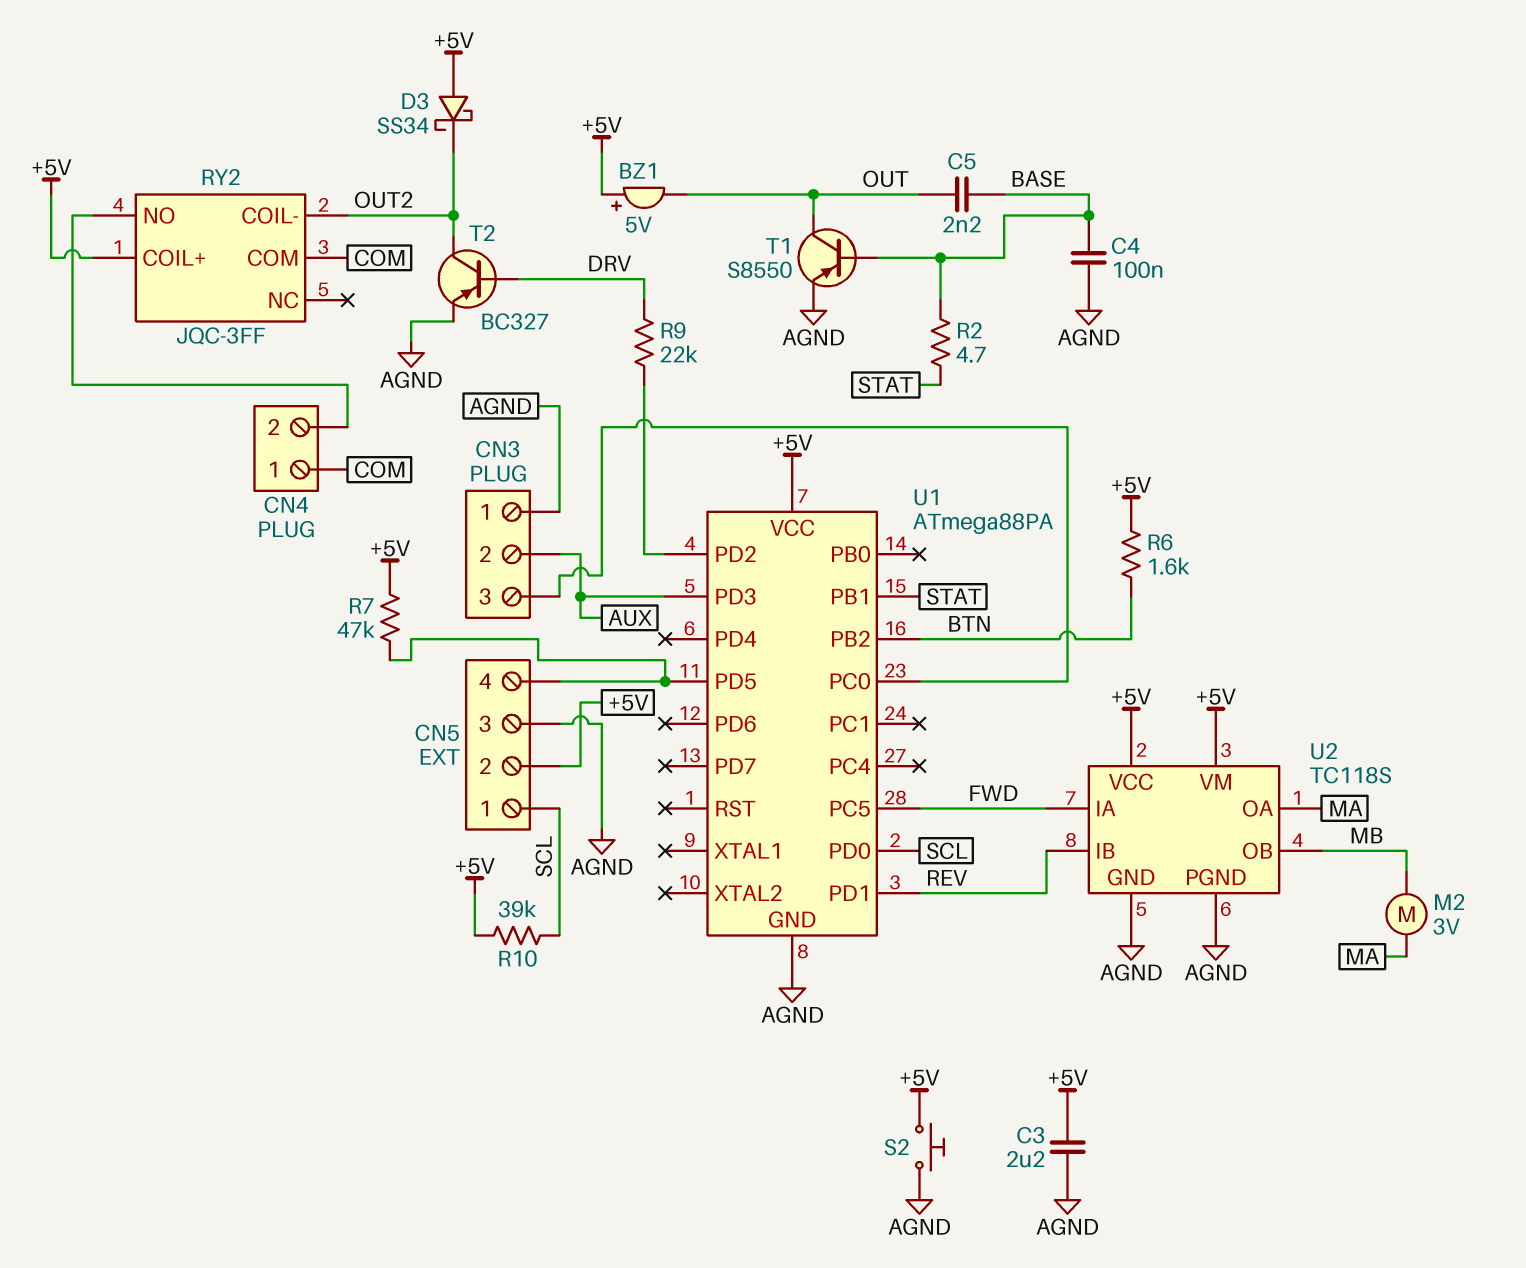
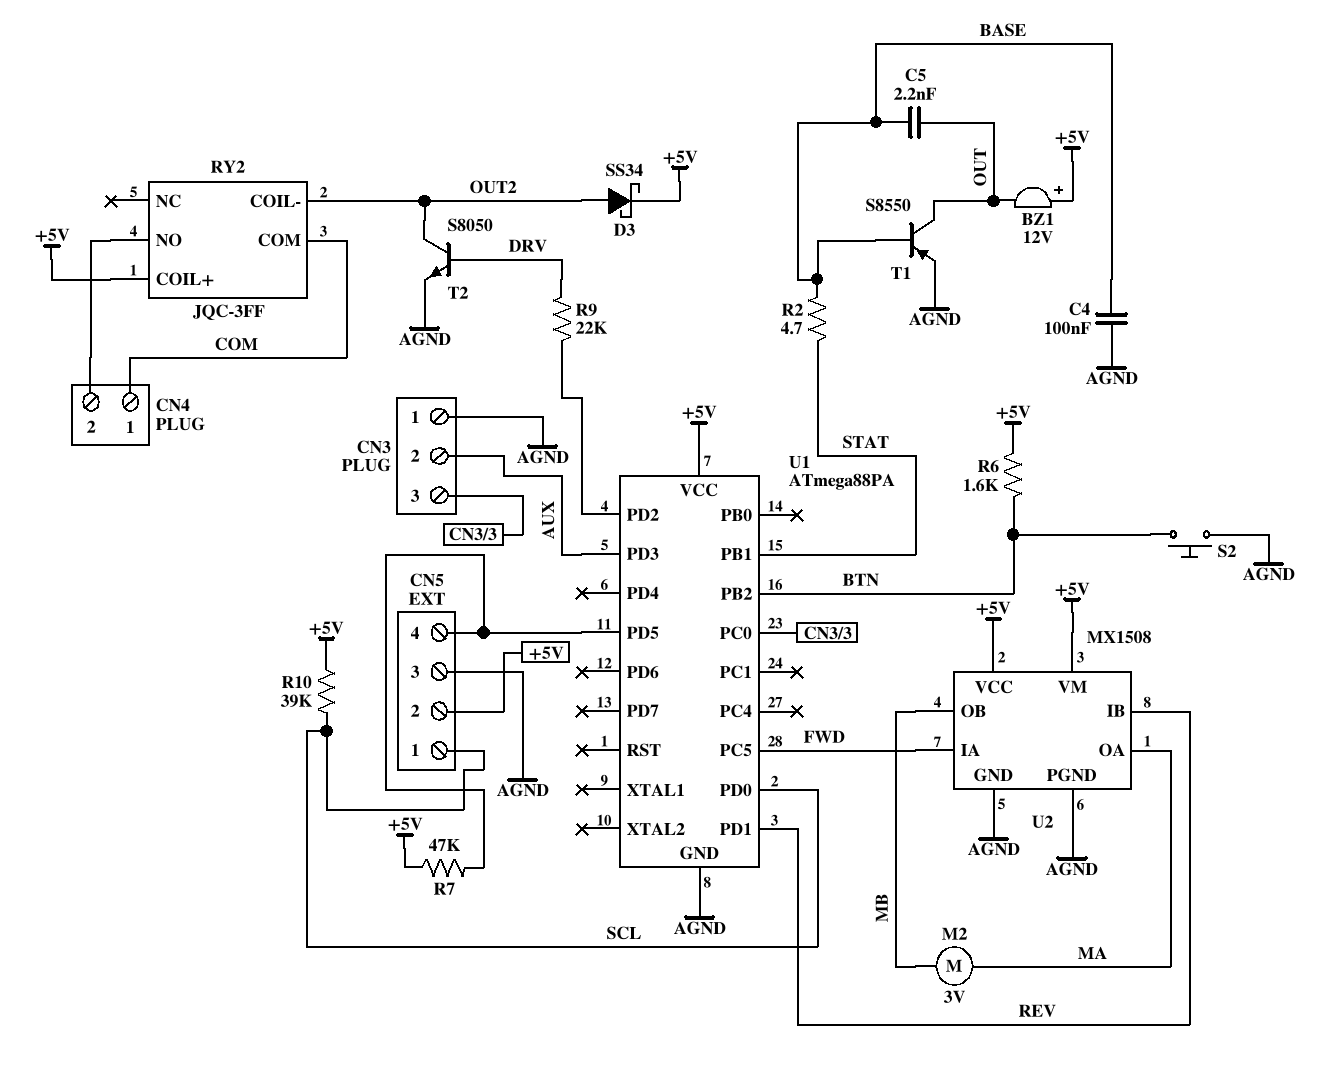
BZ1: buzzer 5V (plus +5V, minus OUT) -> buzzer 12V (plus +5V, minus OUT)
C3: 2.2uF (+5V, AGND) -> none
D3: schottky SS34 (A +5V, K OUT2) -> schottky SS34 (A OUT2, K +5V)
S2: button (+5V, AGND) -> button (AGND, BTN)
T2: PNP BC327 (B DRV, C OUT2, E AGND) -> NPN S8050 (B DRV, C OUT2, E AGND)
U2: TC118S -> MX1508

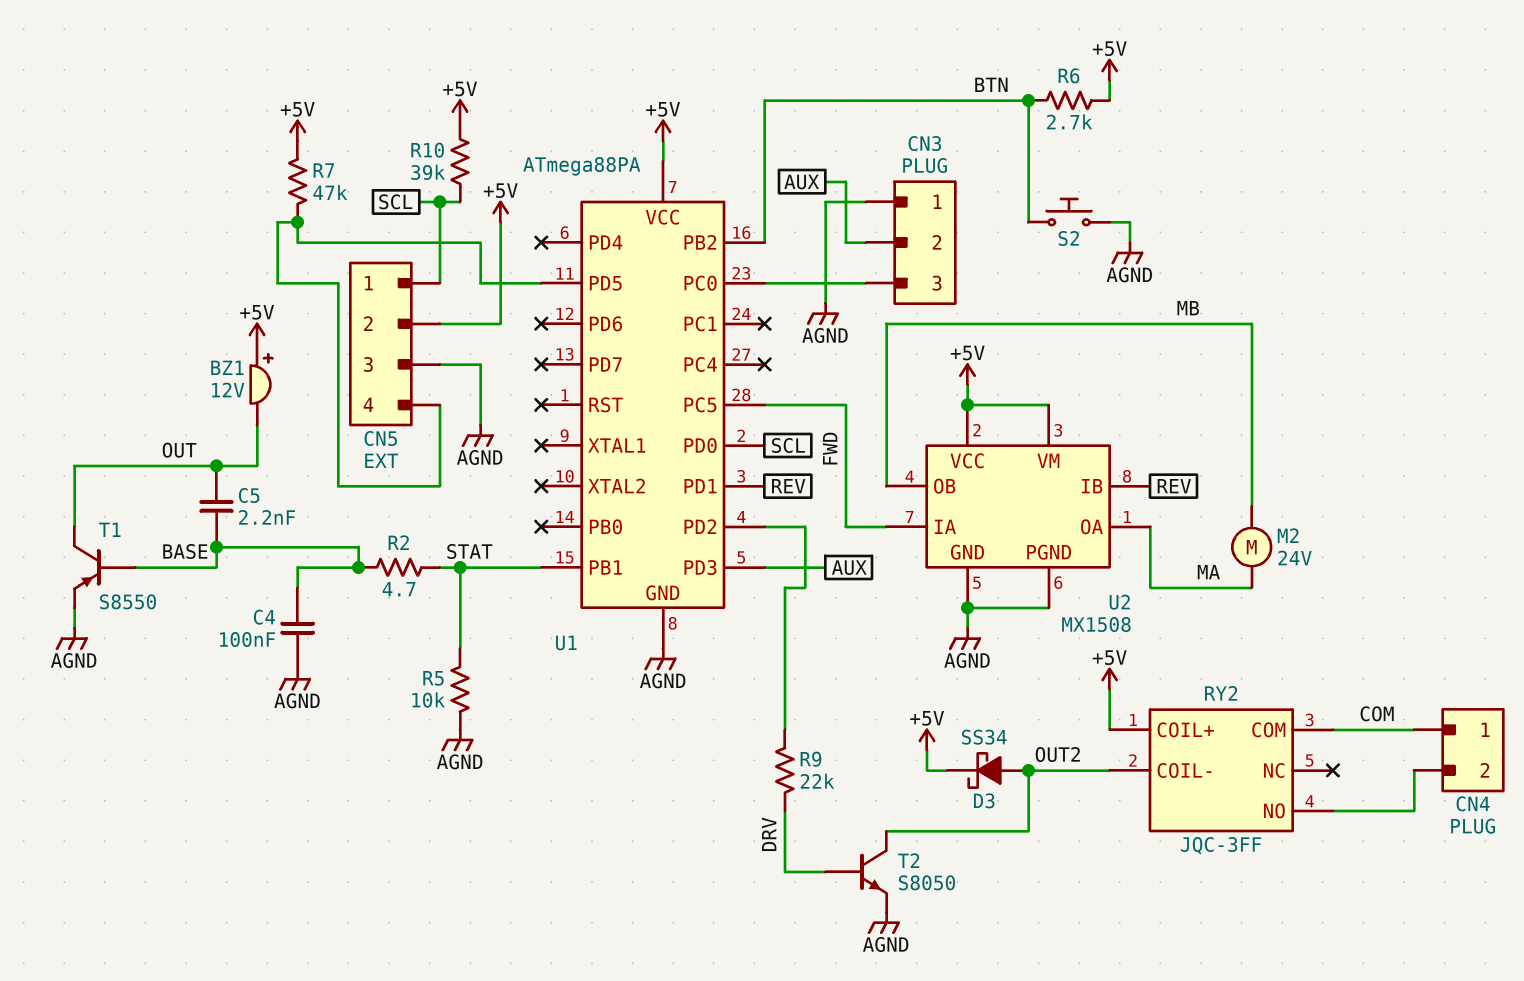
M2: motor 3V (MA, MB) -> motor 24V (MA, MB)
R5: none -> 10k (AGND, STAT)
R6: 1.6k (+5V, BTN) -> 2.7k (+5V, BTN)

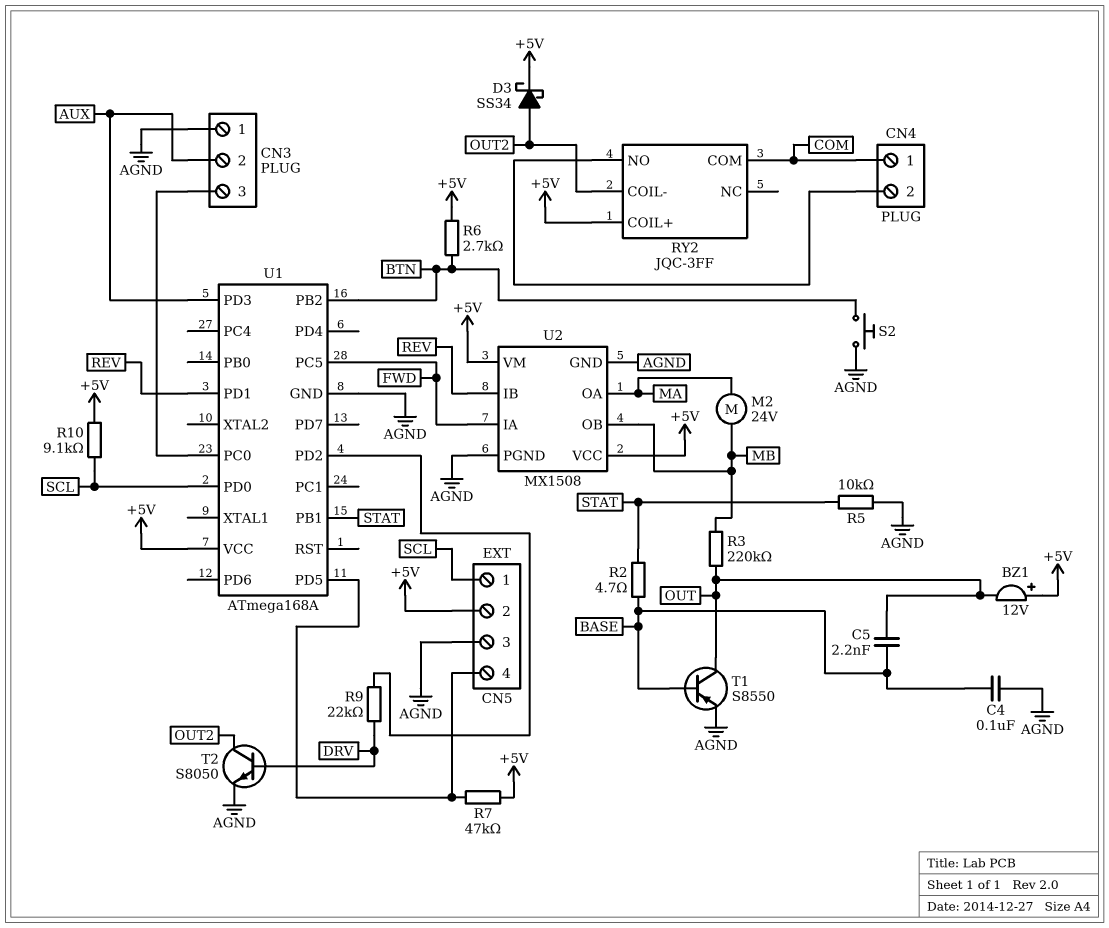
R3: none -> 220k (MB, OUT)
R10: 39k (+5V, SCL) -> 9.1k (+5V, SCL)
U1: ATmega88PA -> ATmega168A

